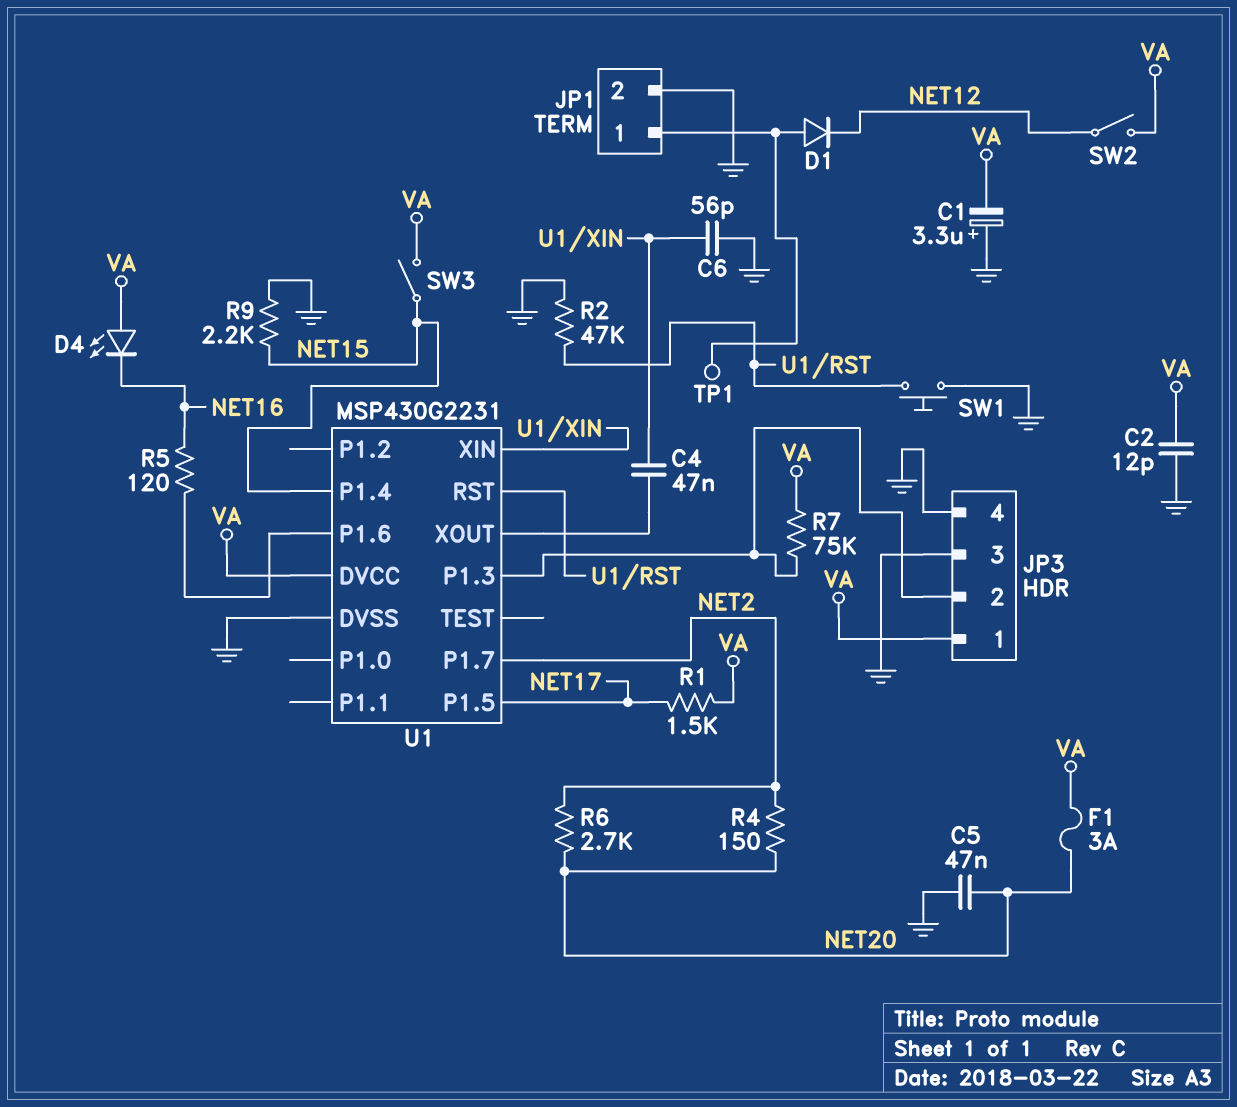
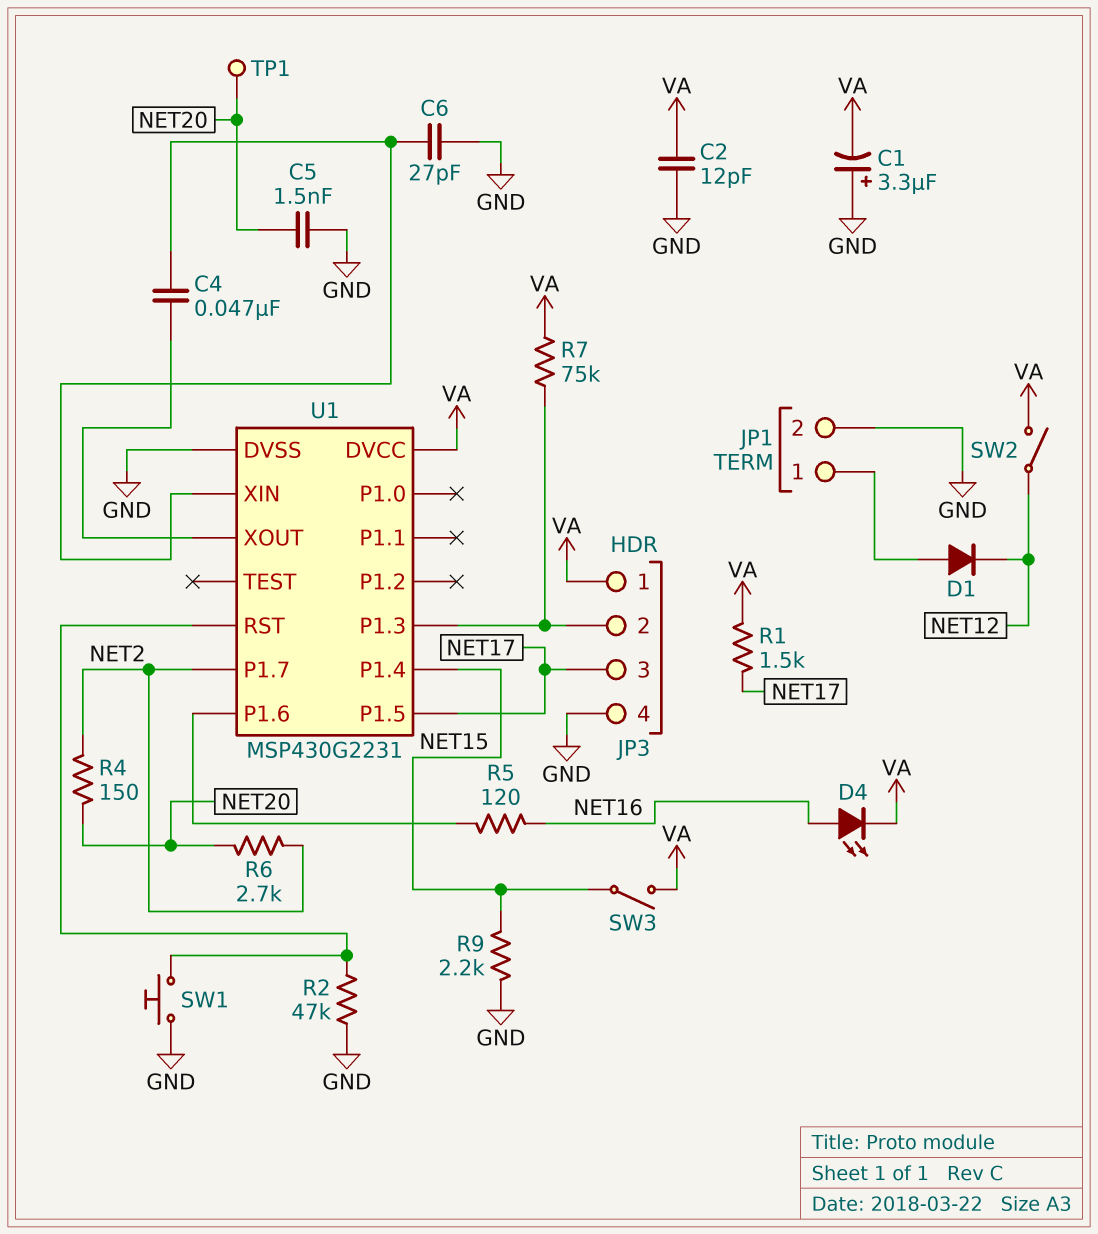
C5: 47nF (GND, NET20) -> 1.5nF (GND, NET20)
C6: 56pF (GND, U1/XIN) -> 27pF (GND, U1/XIN)
D4: LED (A VA, K NET16) -> LED (A NET16, K VA)
F1: 3A (NET20, VA) -> none
JP3 pin 3: GND -> NET17
TP1: test point (JP1/1) -> test point (NET20)

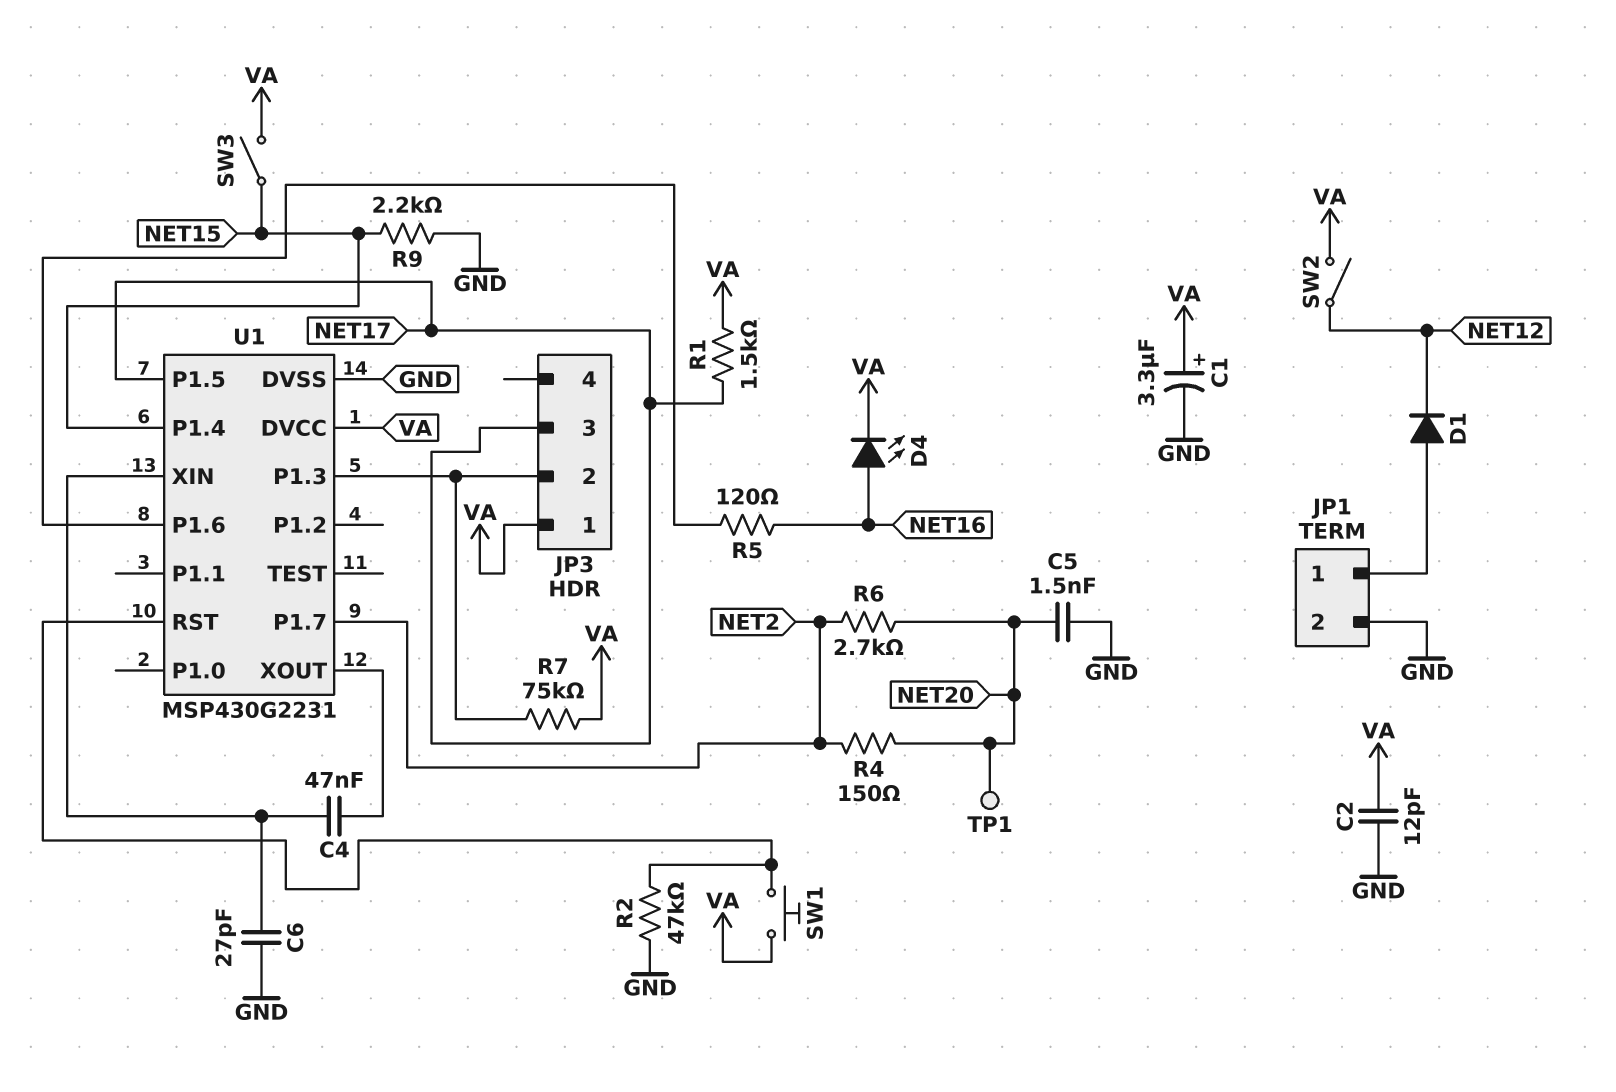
C1: 3.3uF (plus GND, minus VA) -> 3.3uF (plus VA, minus GND)
JP3 pin 4: GND -> none
SW1: button (GND, U1/RST) -> button (U1/RST, VA)

